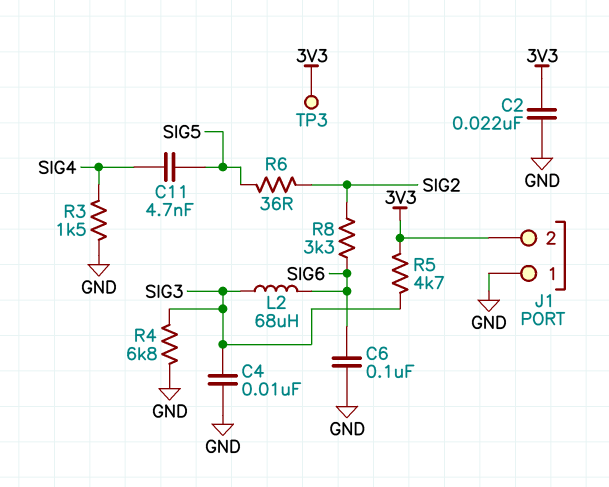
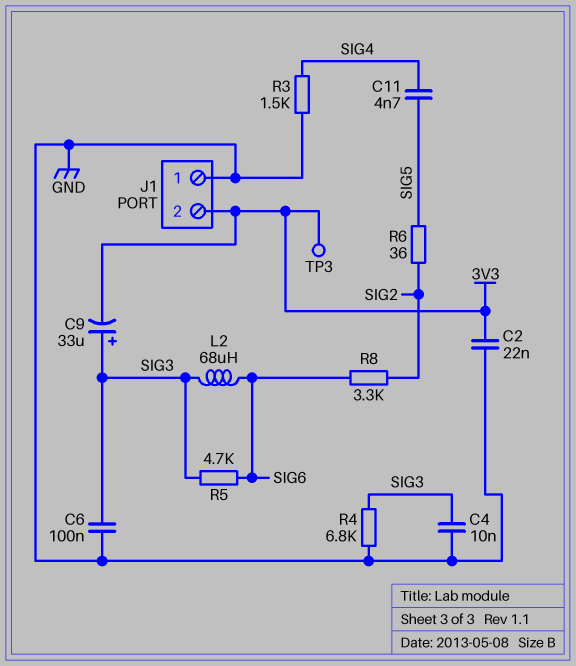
C6: 100nF (GND, SIG6) -> 100nF (GND, SIG3)
C9: none -> 33uF (plus SIG3, minus 3V3)
R5: 4.7k (3V3, SIG3) -> 4.7k (SIG3, SIG6)

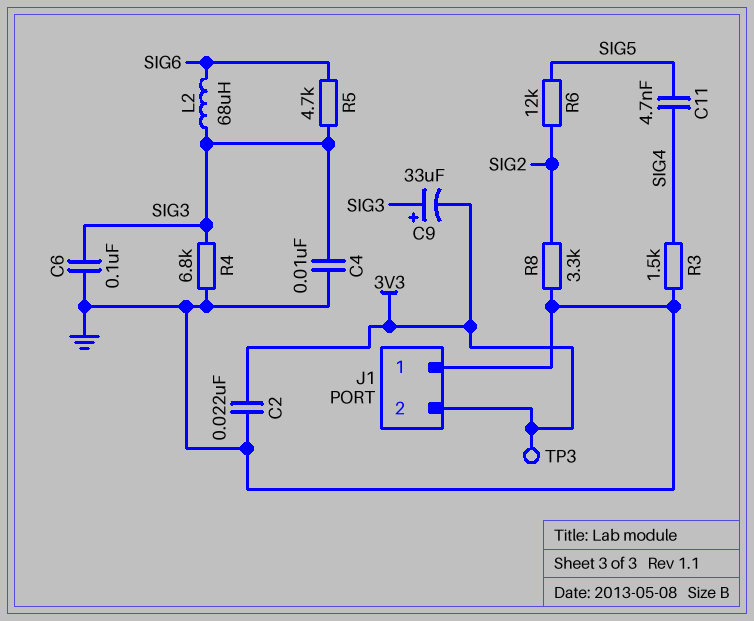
R6: 36 (SIG2, SIG5) -> 12k (SIG2, SIG5)
R8: 3.3k (SIG2, SIG6) -> 3.3k (GND, SIG2)

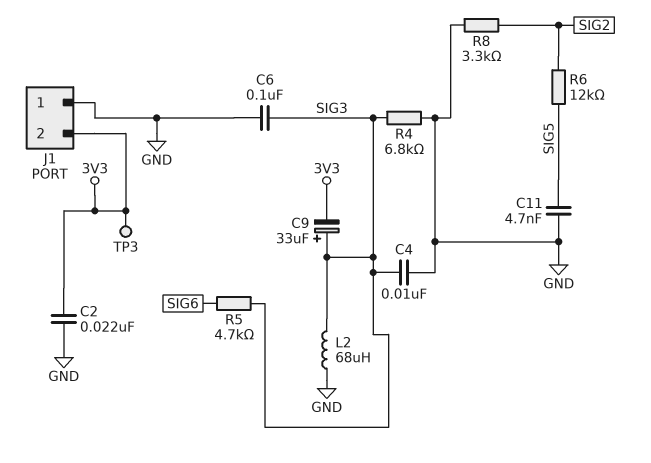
C11: 4.7nF (SIG4, SIG5) -> 4.7nF (GND, SIG5)
L2: 68uH (SIG3, SIG6) -> 68uH (GND, SIG3)
R3: 1.5k (GND, SIG4) -> none

